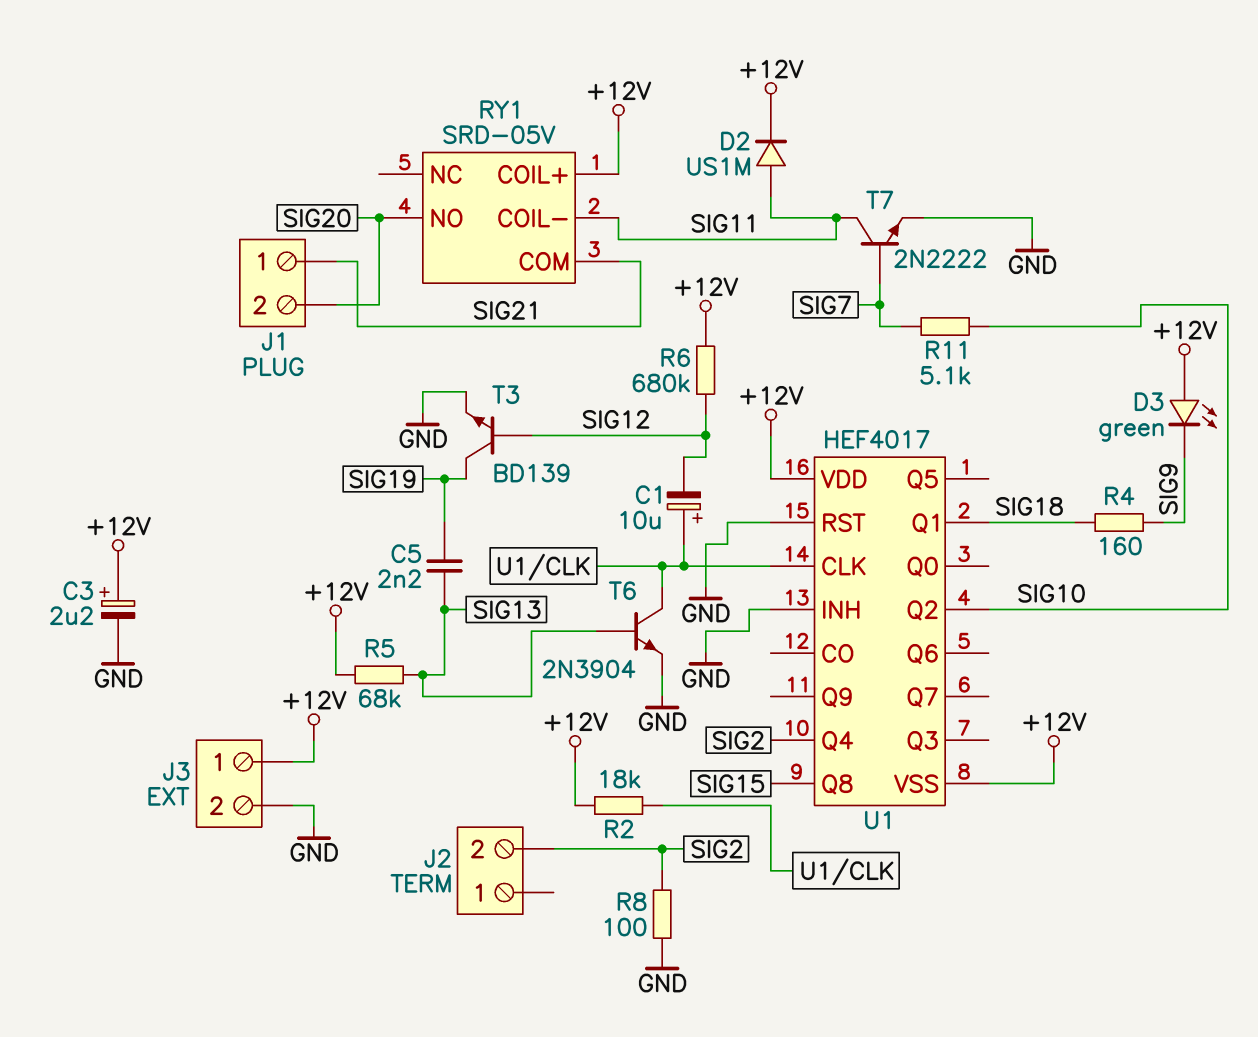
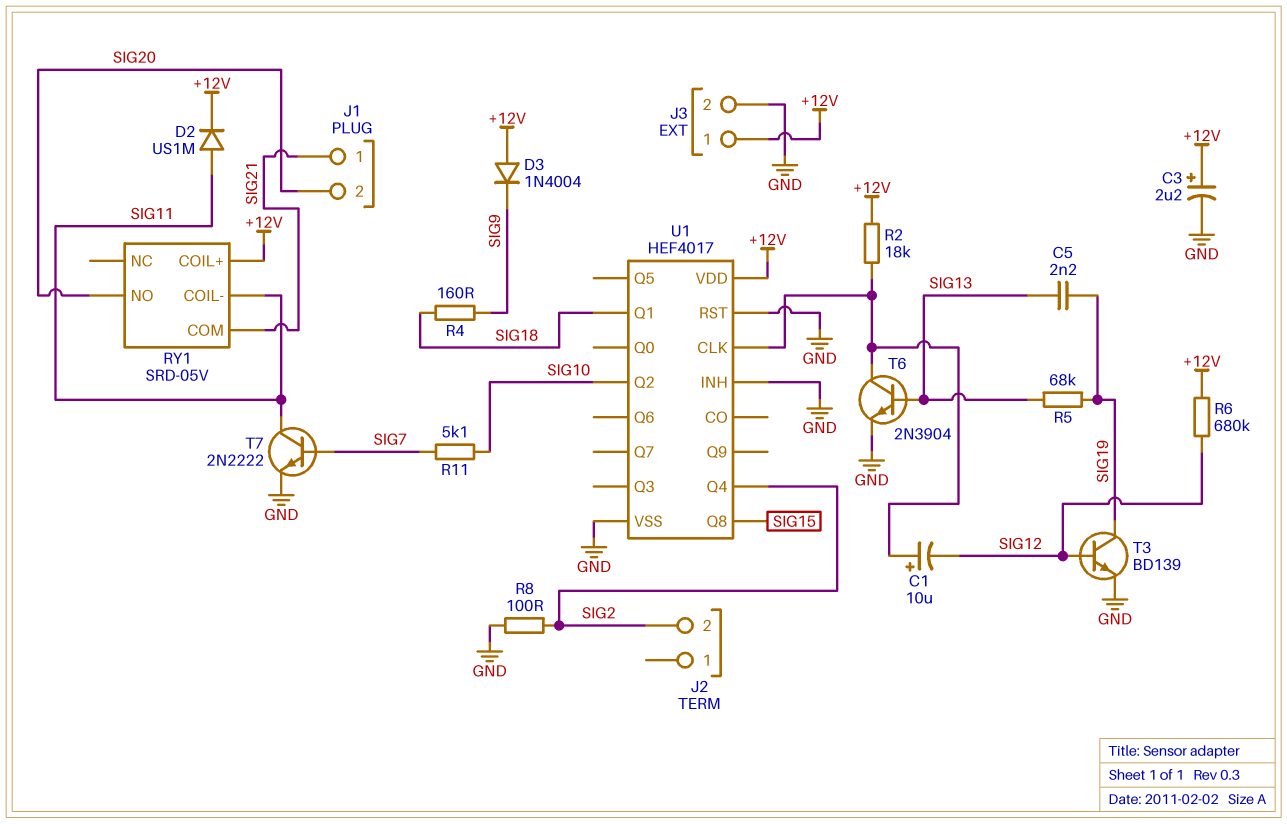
D3: LED green (A +12V, K SIG9) -> diode 1N4004 (A +12V, K SIG9)
R5: 68k (+12V, SIG13) -> 68k (SIG13, SIG19)
U1 pin VSS: +12V -> GND

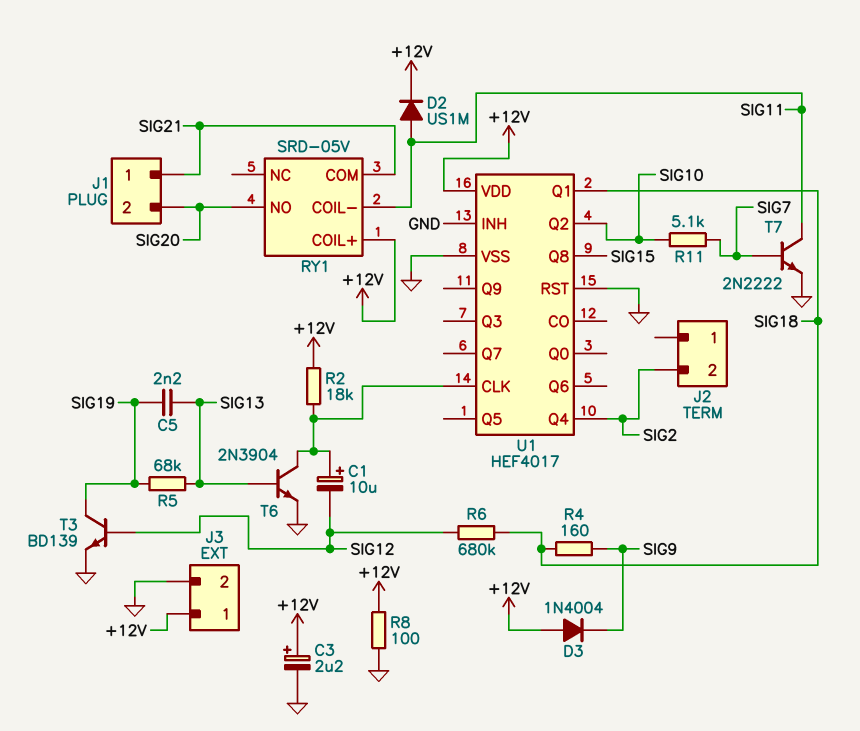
R6: 680k (+12V, SIG12) -> 680k (SIG12, SIG18)
R8: 100 (GND, SIG2) -> 100 (+12V, GND)

